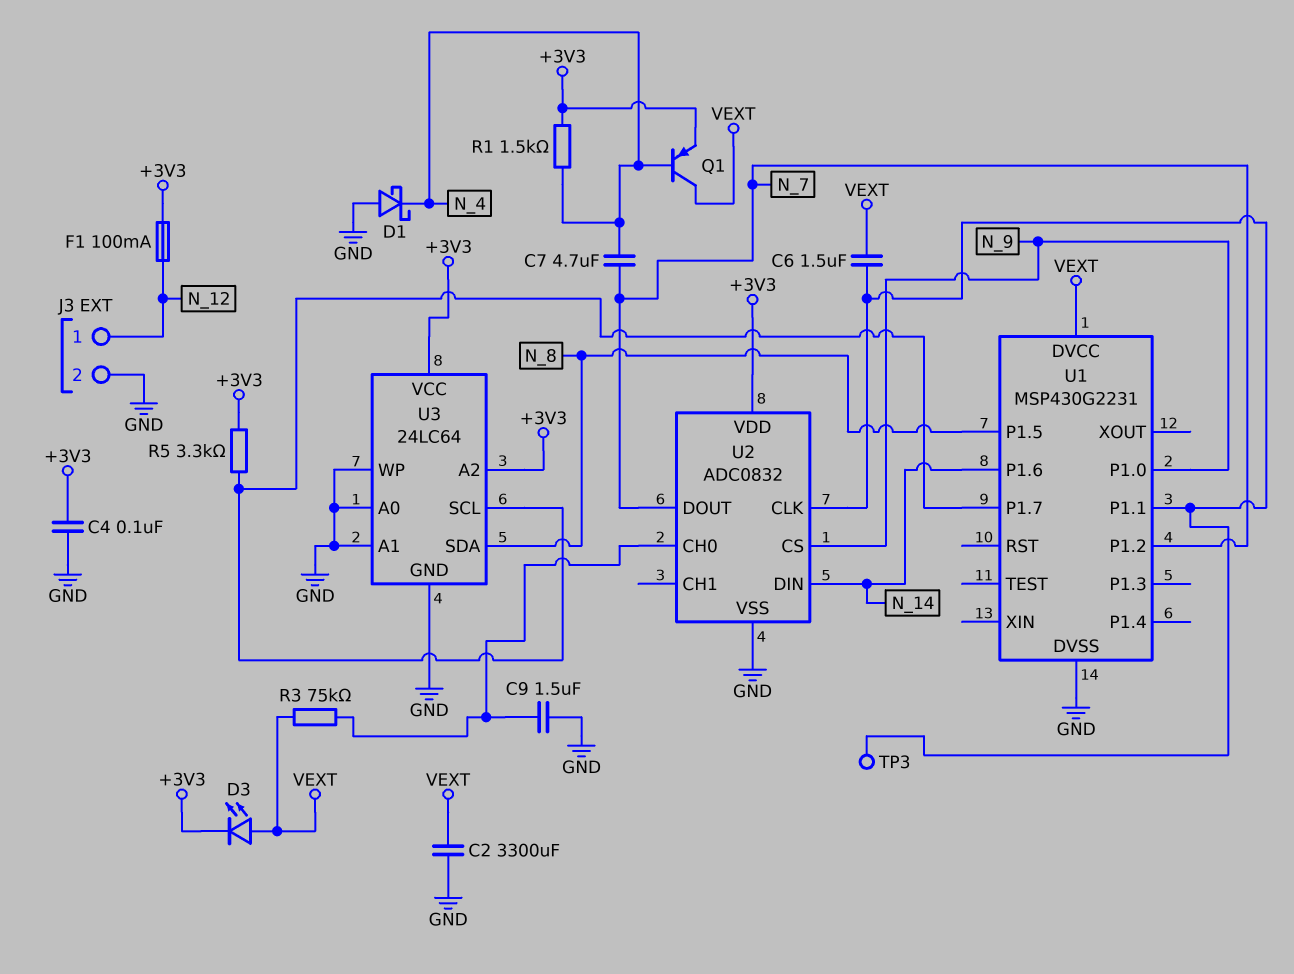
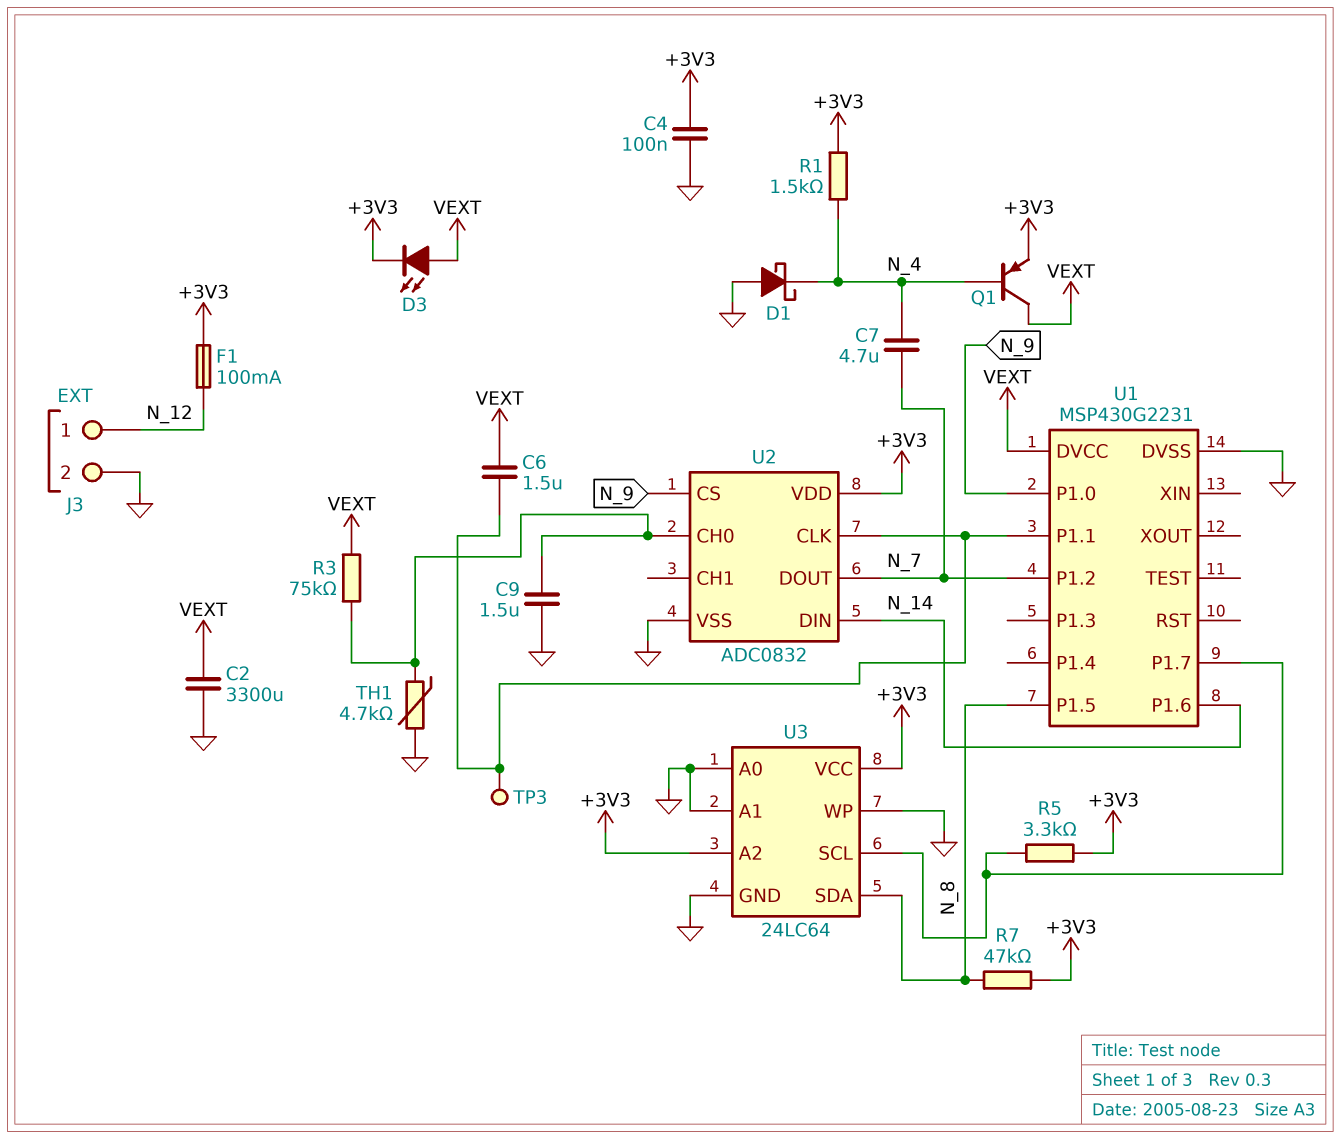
R7: none -> 47k (+3V3, N_8)
TH1: none -> 4.7k (GND, U2/CH0)

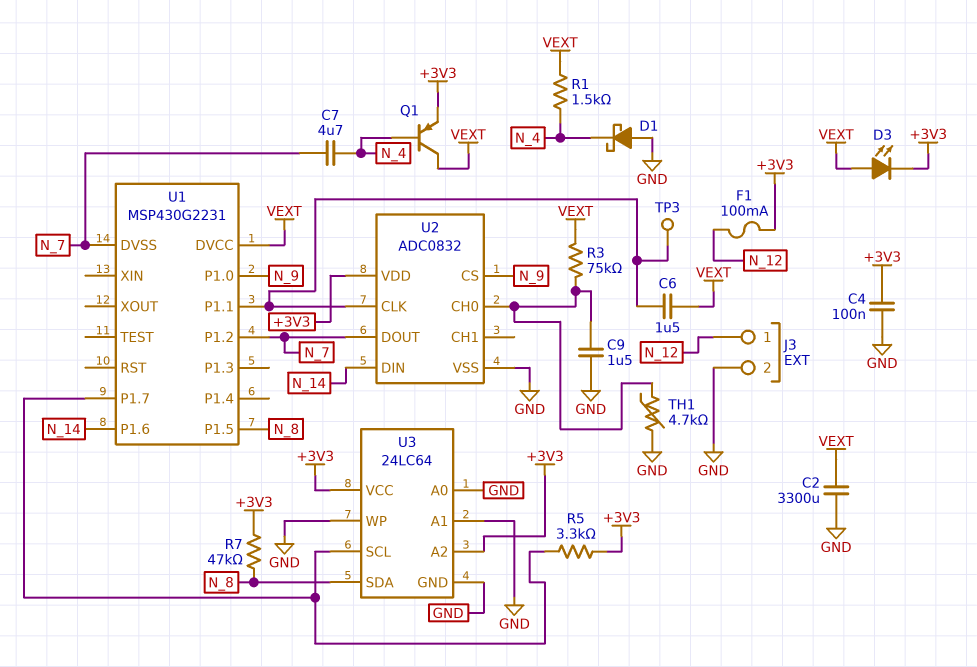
R1: 1.5k (+3V3, N_4) -> 1.5k (N_4, VEXT)
U1 pin DVSS: GND -> N_7

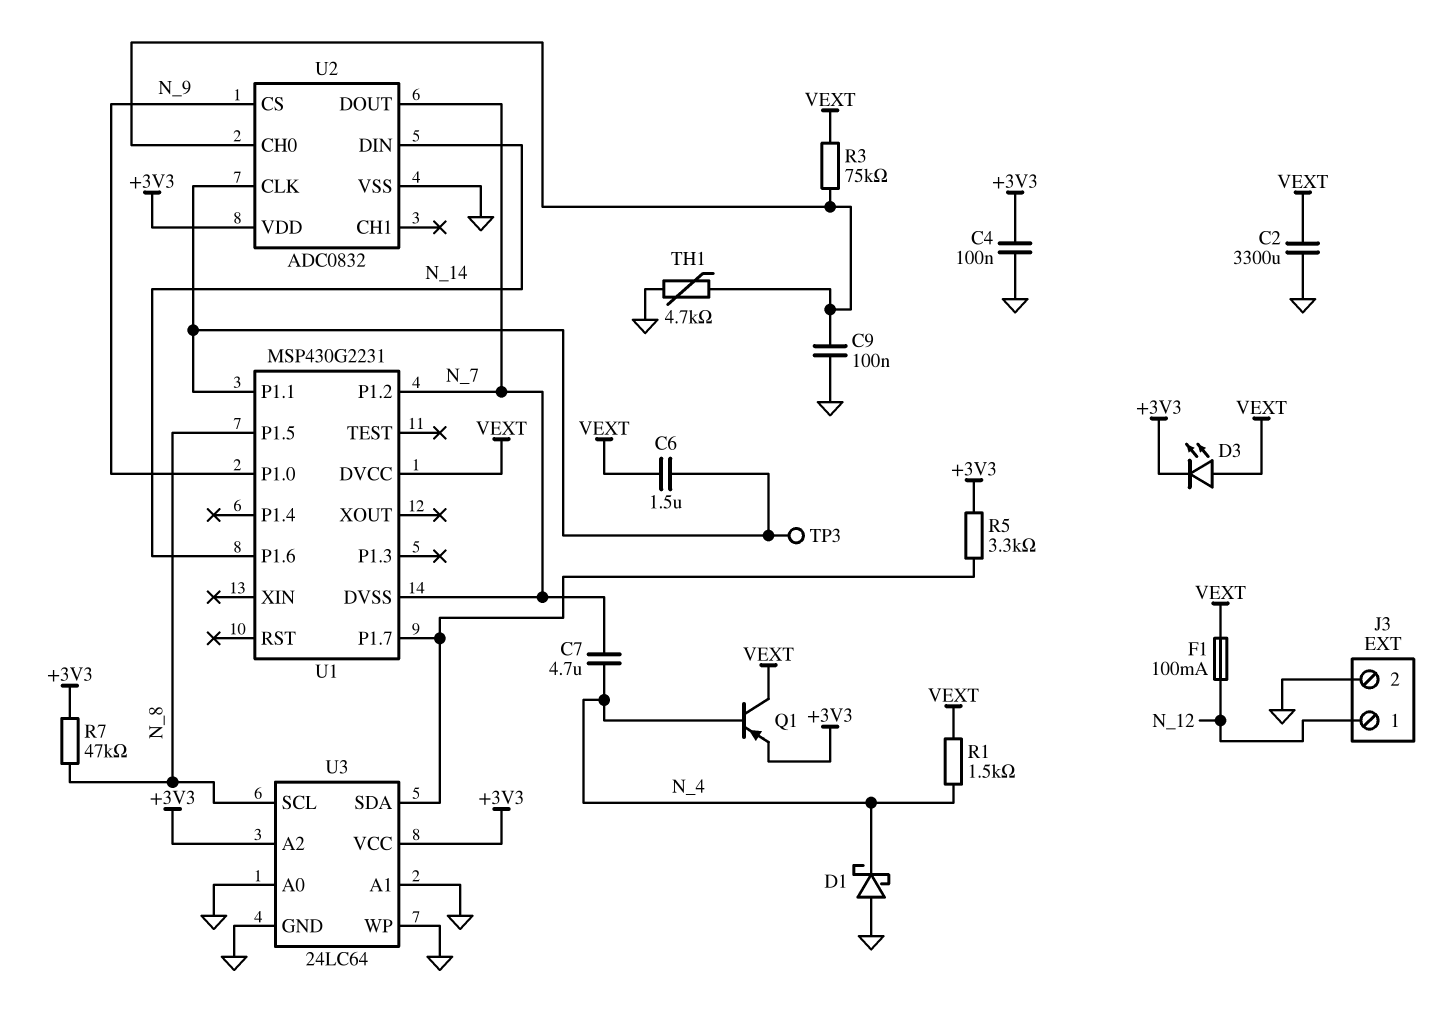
C9: 1.5uF (GND, U2/CH0) -> 100nF (GND, U2/CH0)
F1: 100mA (+3V3, N_12) -> 100mA (N_12, VEXT)
U3 pin SCL: U1/P1.7 -> N_8
U3 pin SDA: N_8 -> U1/P1.7

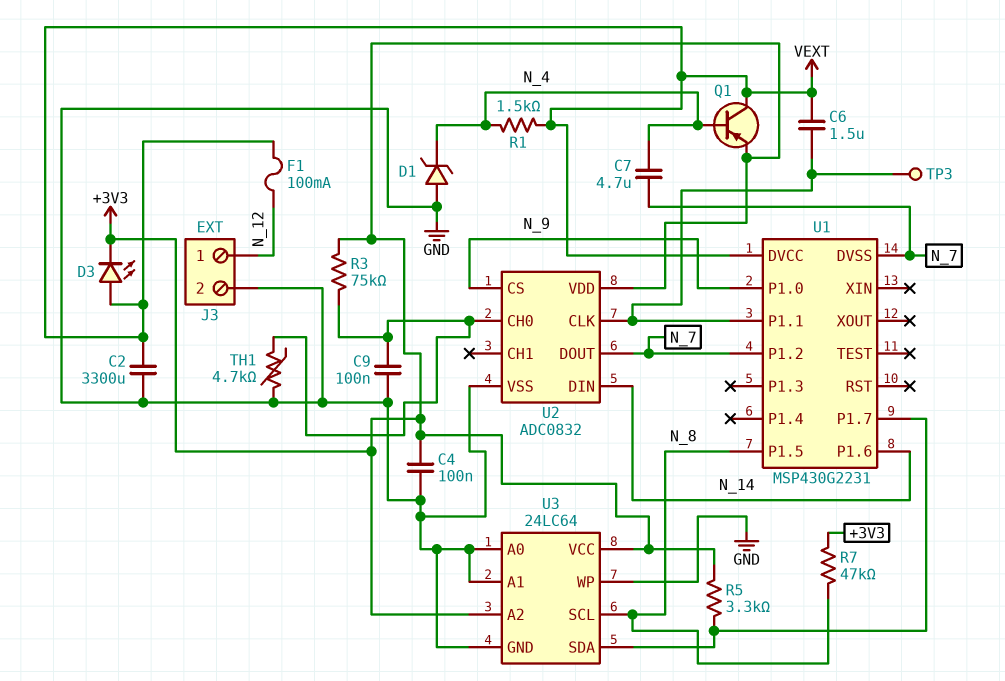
D1: schottky (A GND, K N_4) -> zener (A GND, K N_4)
R3: 75k (U2/CH0, VEXT) -> 75k (+3V3, U2/CH0)

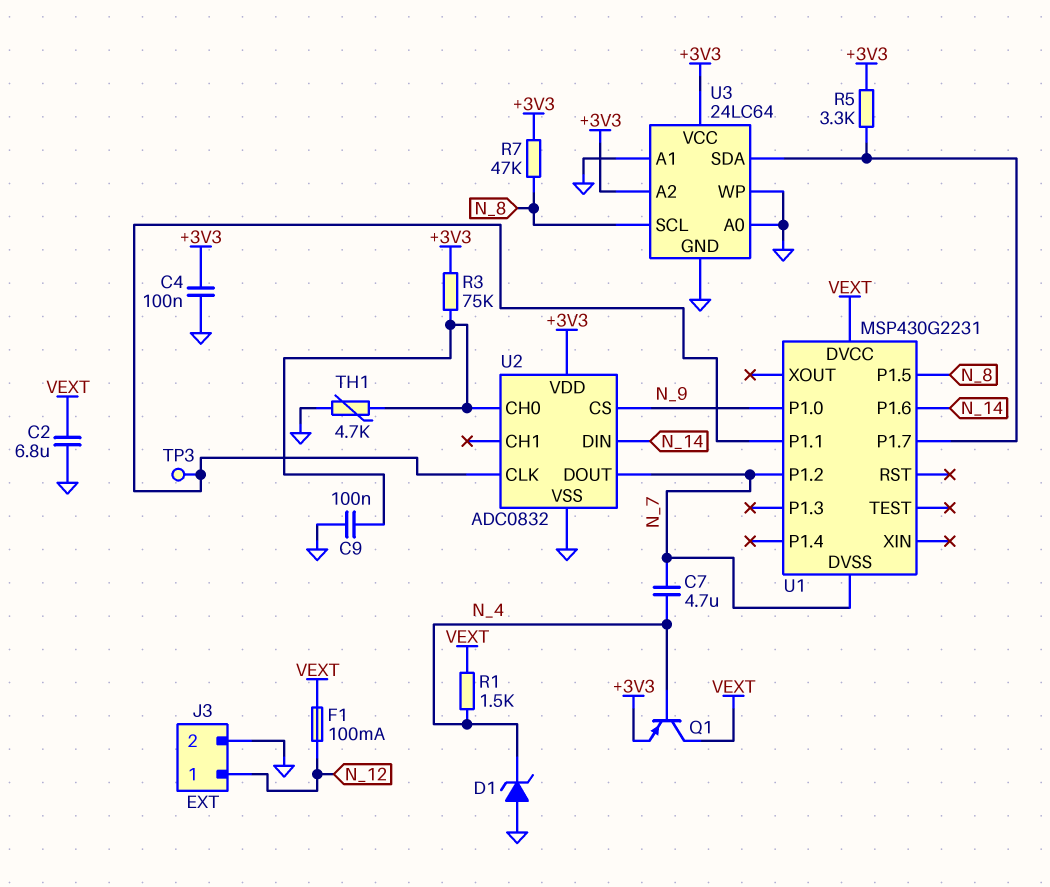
C2: 3300uF (GND, VEXT) -> 6.8uF (GND, VEXT)
C6: 1.5uF (U1/P1.1, VEXT) -> none
D3: LED (A VEXT, K +3V3) -> none

